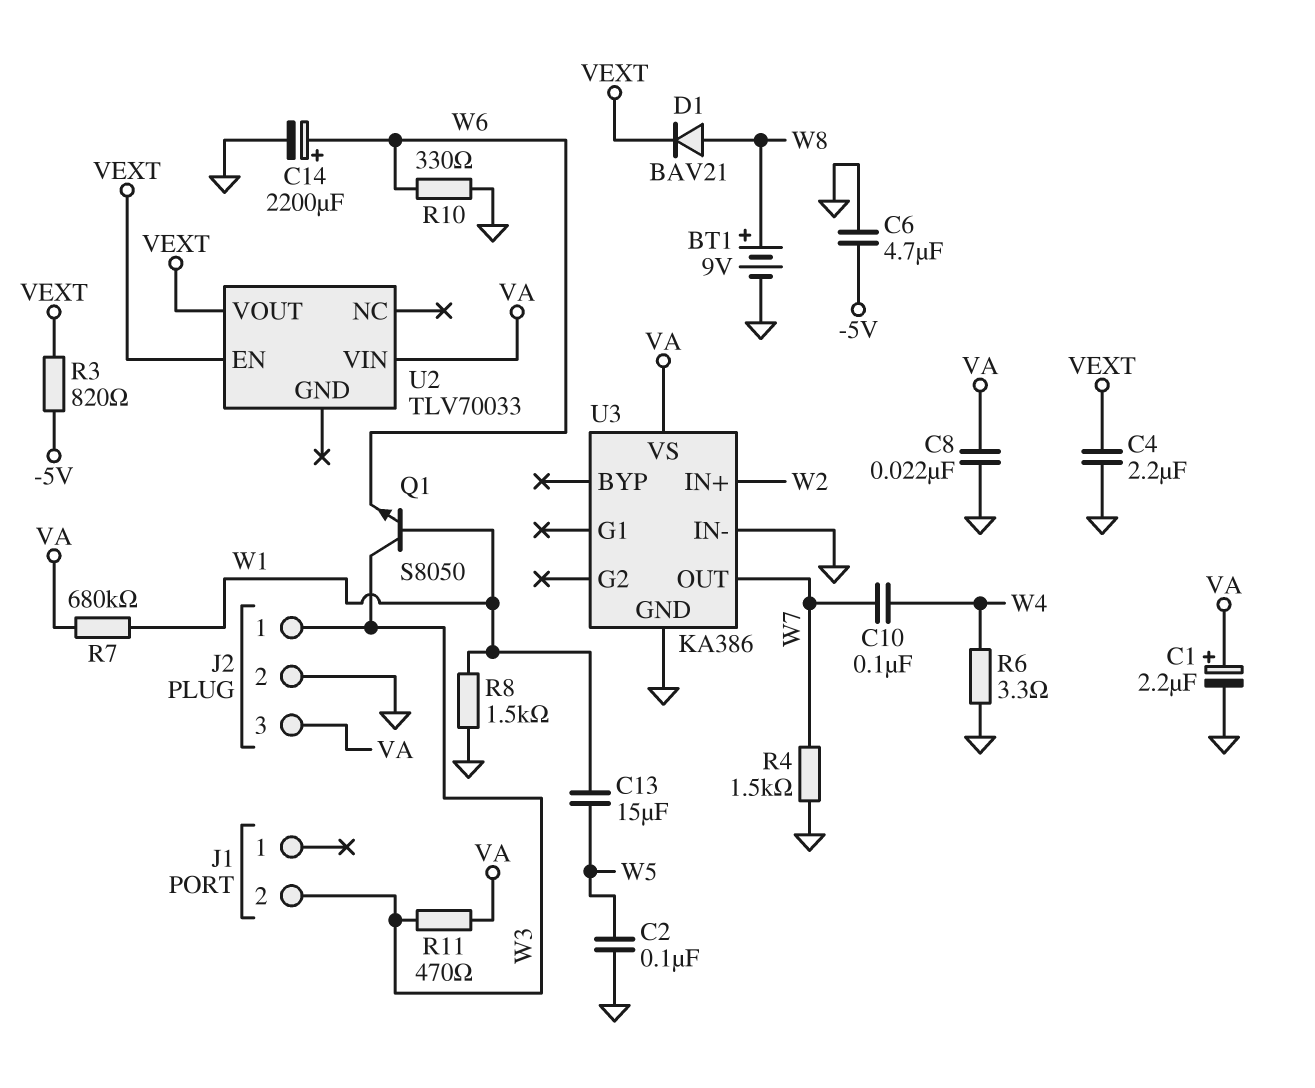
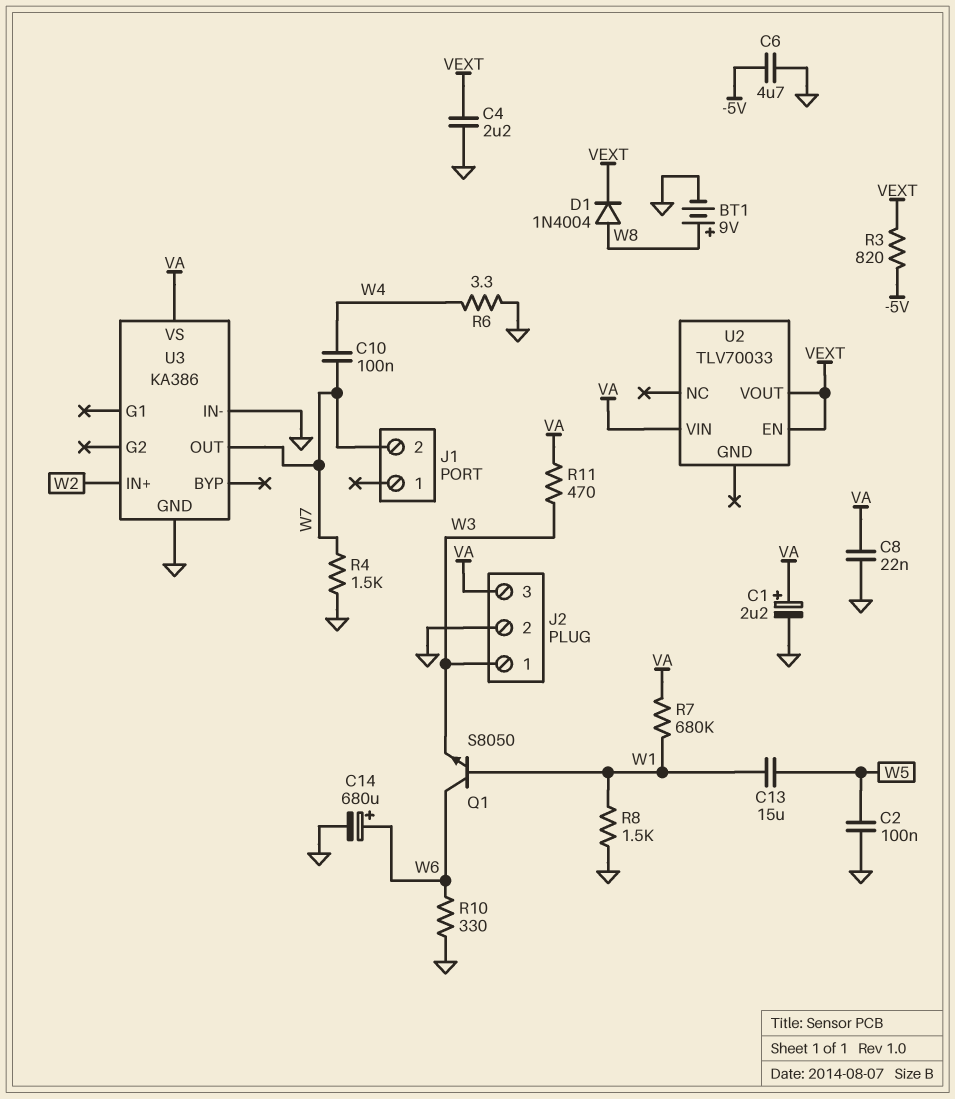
C14: 2200uF (plus W6, minus GND) -> 680uF (plus W6, minus GND)
D1: diode BAV21 (A W8, K VEXT) -> diode 1N4004 (A W8, K VEXT)
J1 pin 2: W3 -> W7
Q1: NPN S8050 (B W1, C W3, E W6) -> NPN S8050 (B W1, C W6, E W3)

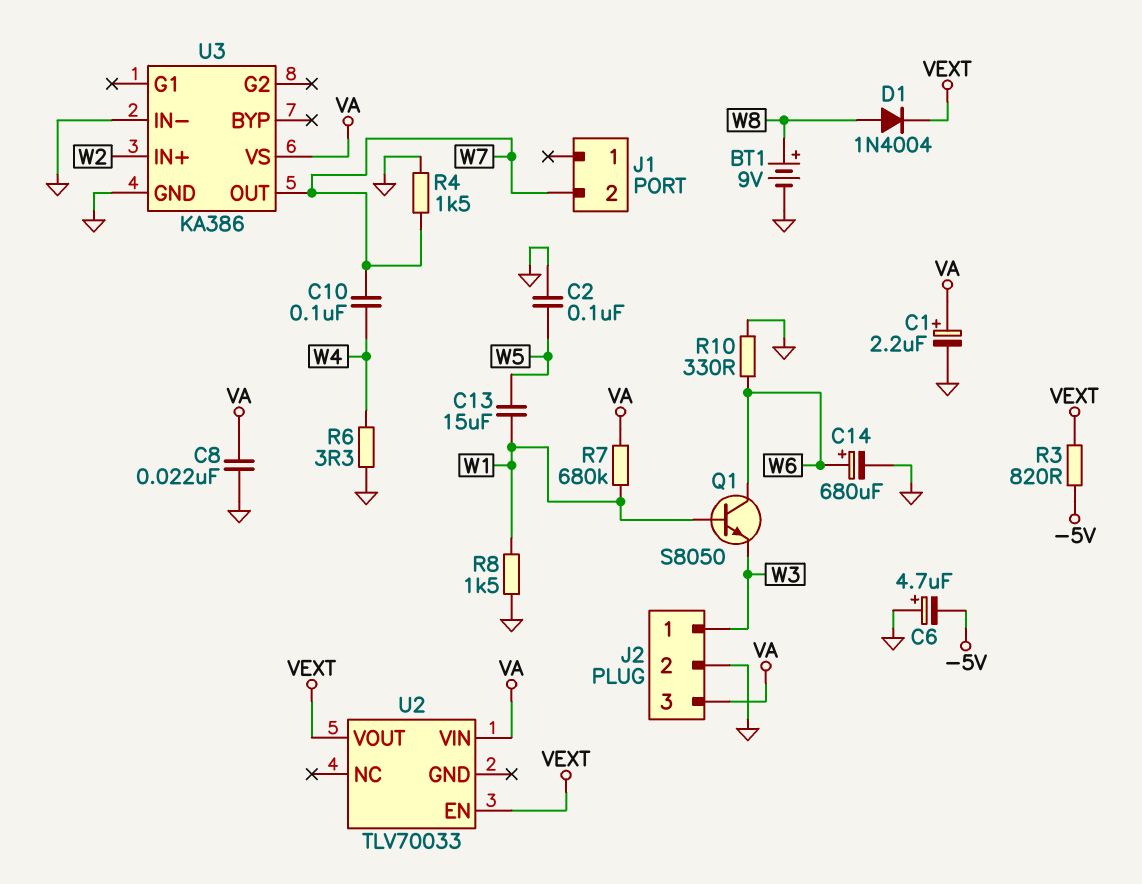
C4: 2.2uF (GND, VEXT) -> none
C6: 4.7uF (-5V, GND) -> 4.7uF (plus GND, minus -5V)
R11: 470 (VA, W3) -> none

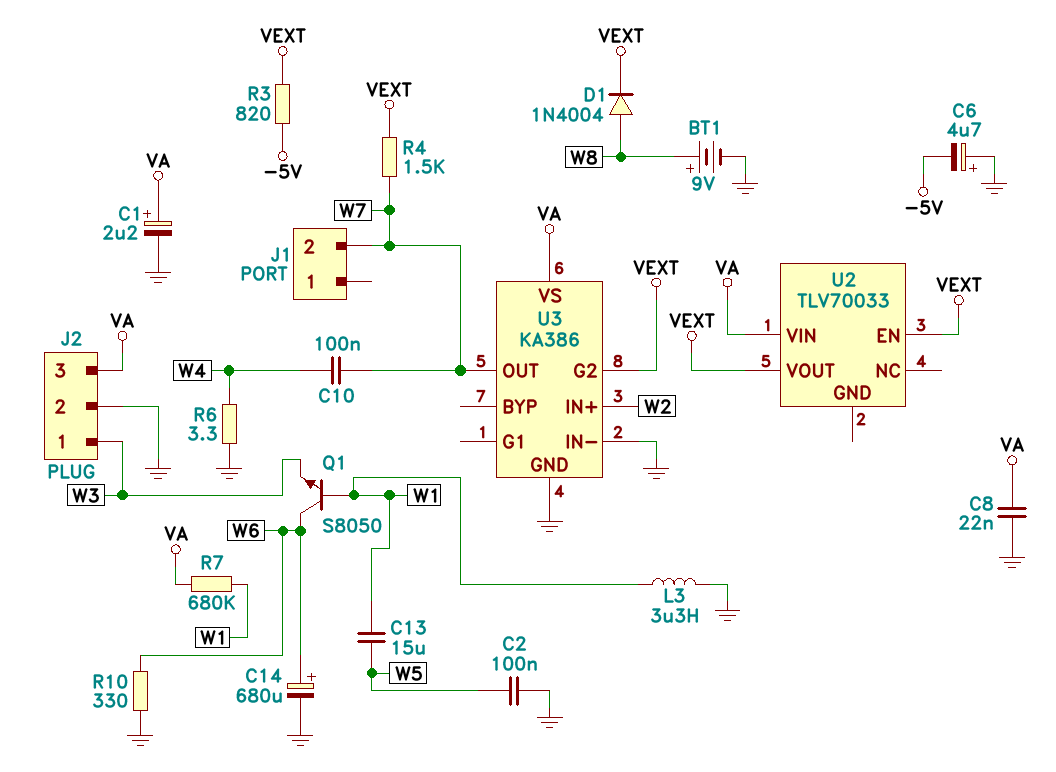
L3: none -> 3.3uH (GND, W1)
R4: 1.5k (GND, W7) -> 1.5k (VEXT, W7)
R8: 1.5k (GND, W1) -> none
U3 pin G2: none -> VEXT

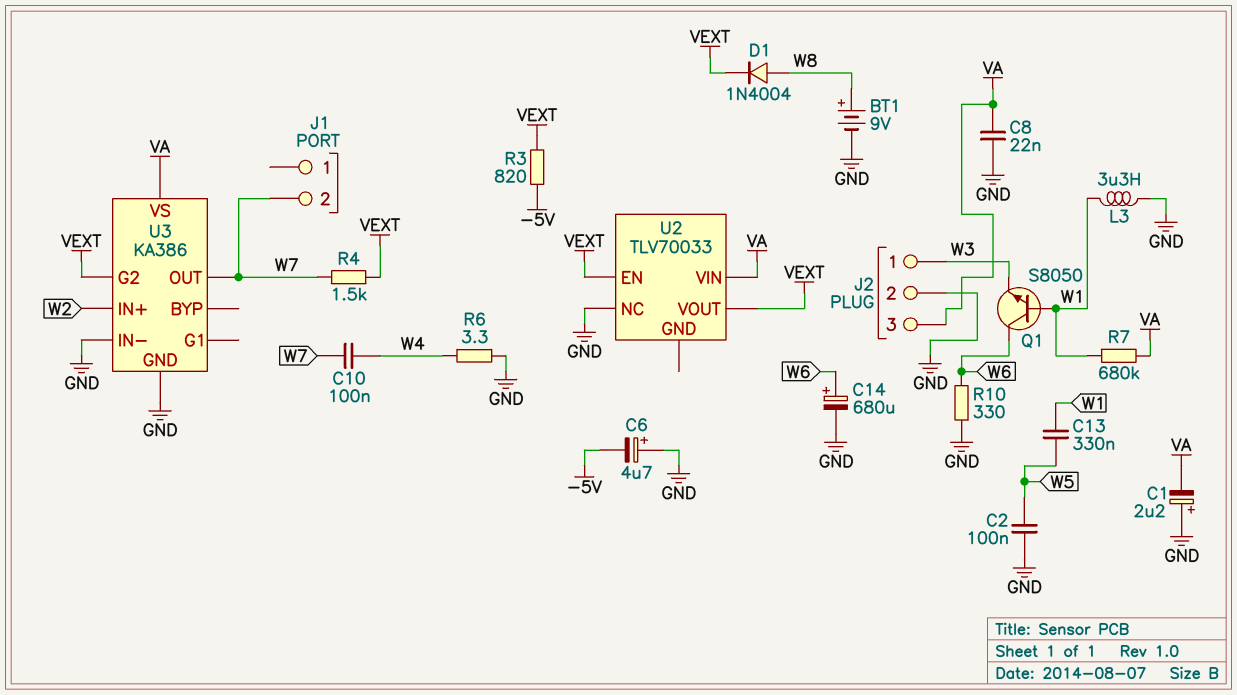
C1: 2.2uF (plus VA, minus GND) -> 2.2uF (plus GND, minus VA)
C13: 15uF (W1, W5) -> 330nF (W1, W5)
U2 pin NC: none -> GND

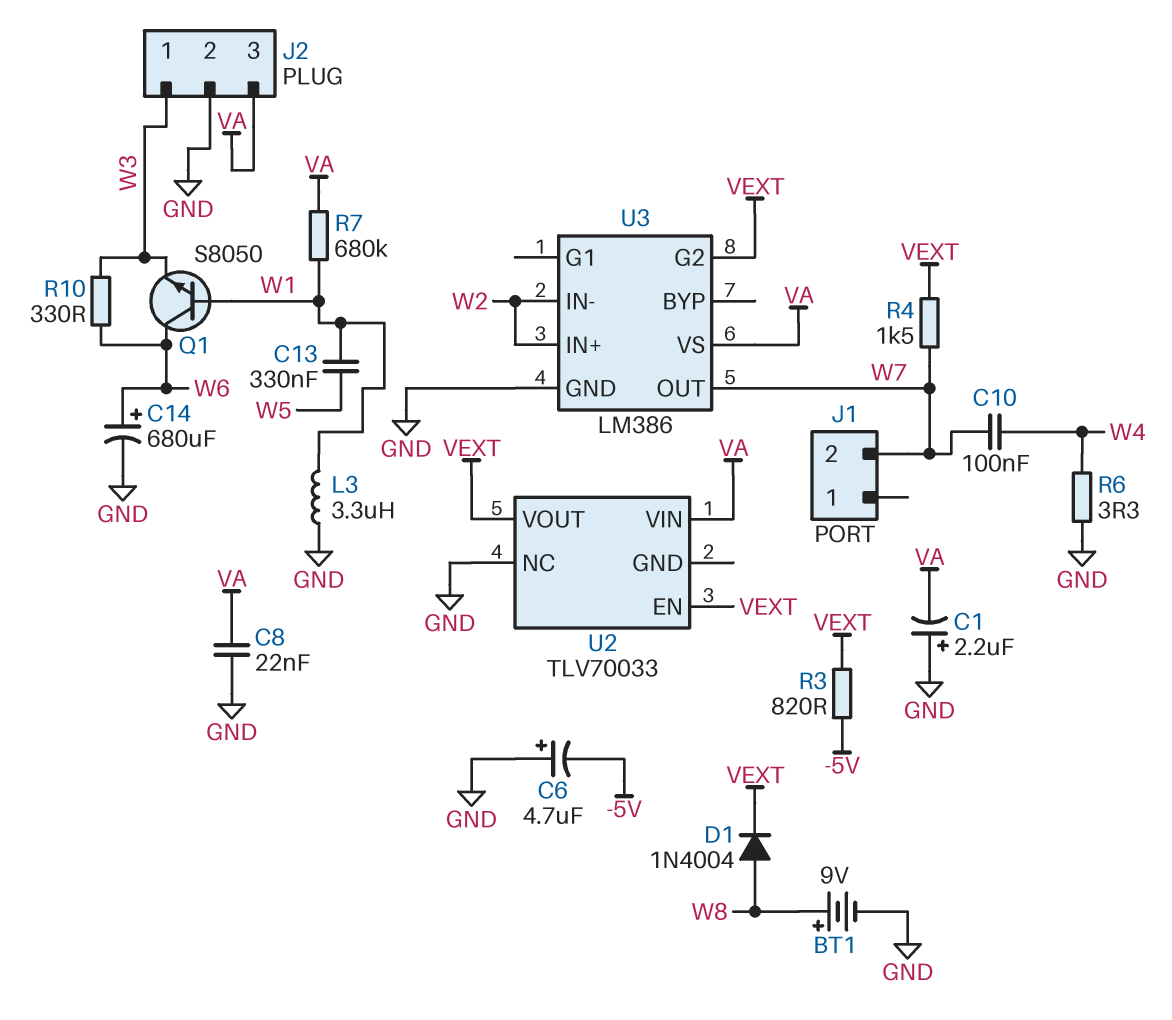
C2: 100nF (GND, W5) -> none
R10: 330 (GND, W6) -> 330 (W3, W6)
U3: KA386 -> LM386
U3 pin IN-: GND -> W2

